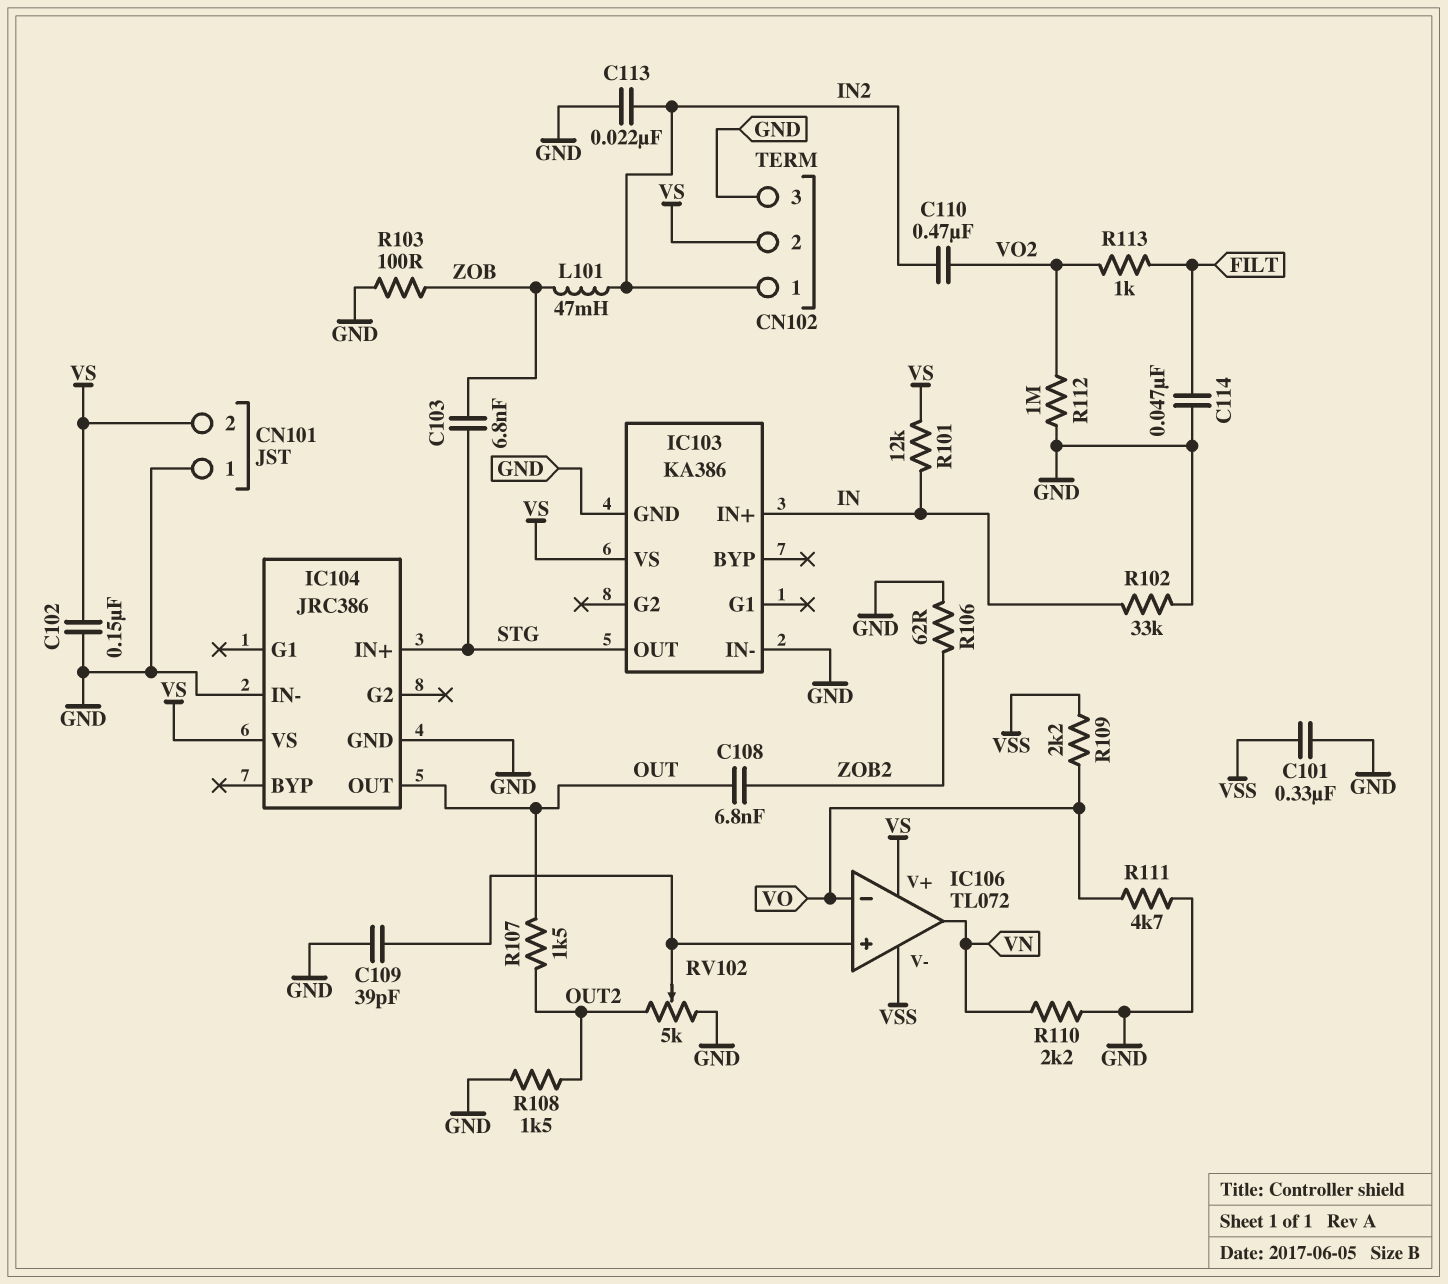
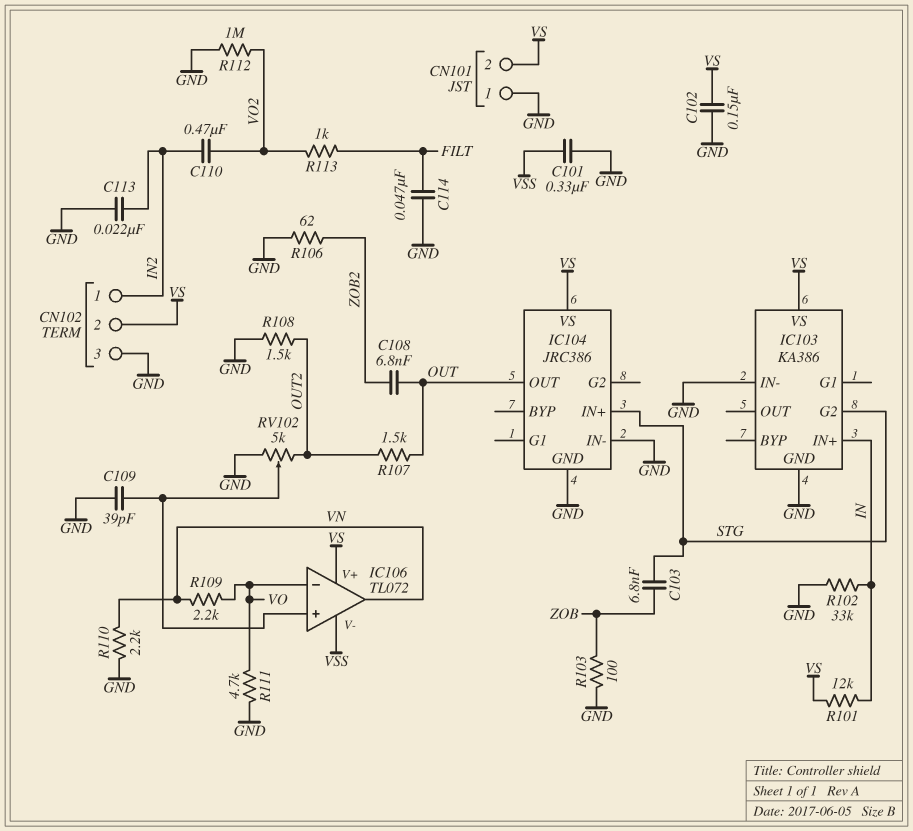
IC103 pin G2: none -> STG
IC103 pin OUT: STG -> none
L101: 47mH (IN2, ZOB) -> none
R109: 2.2k (VO, VSS) -> 2.2k (VN, VO)

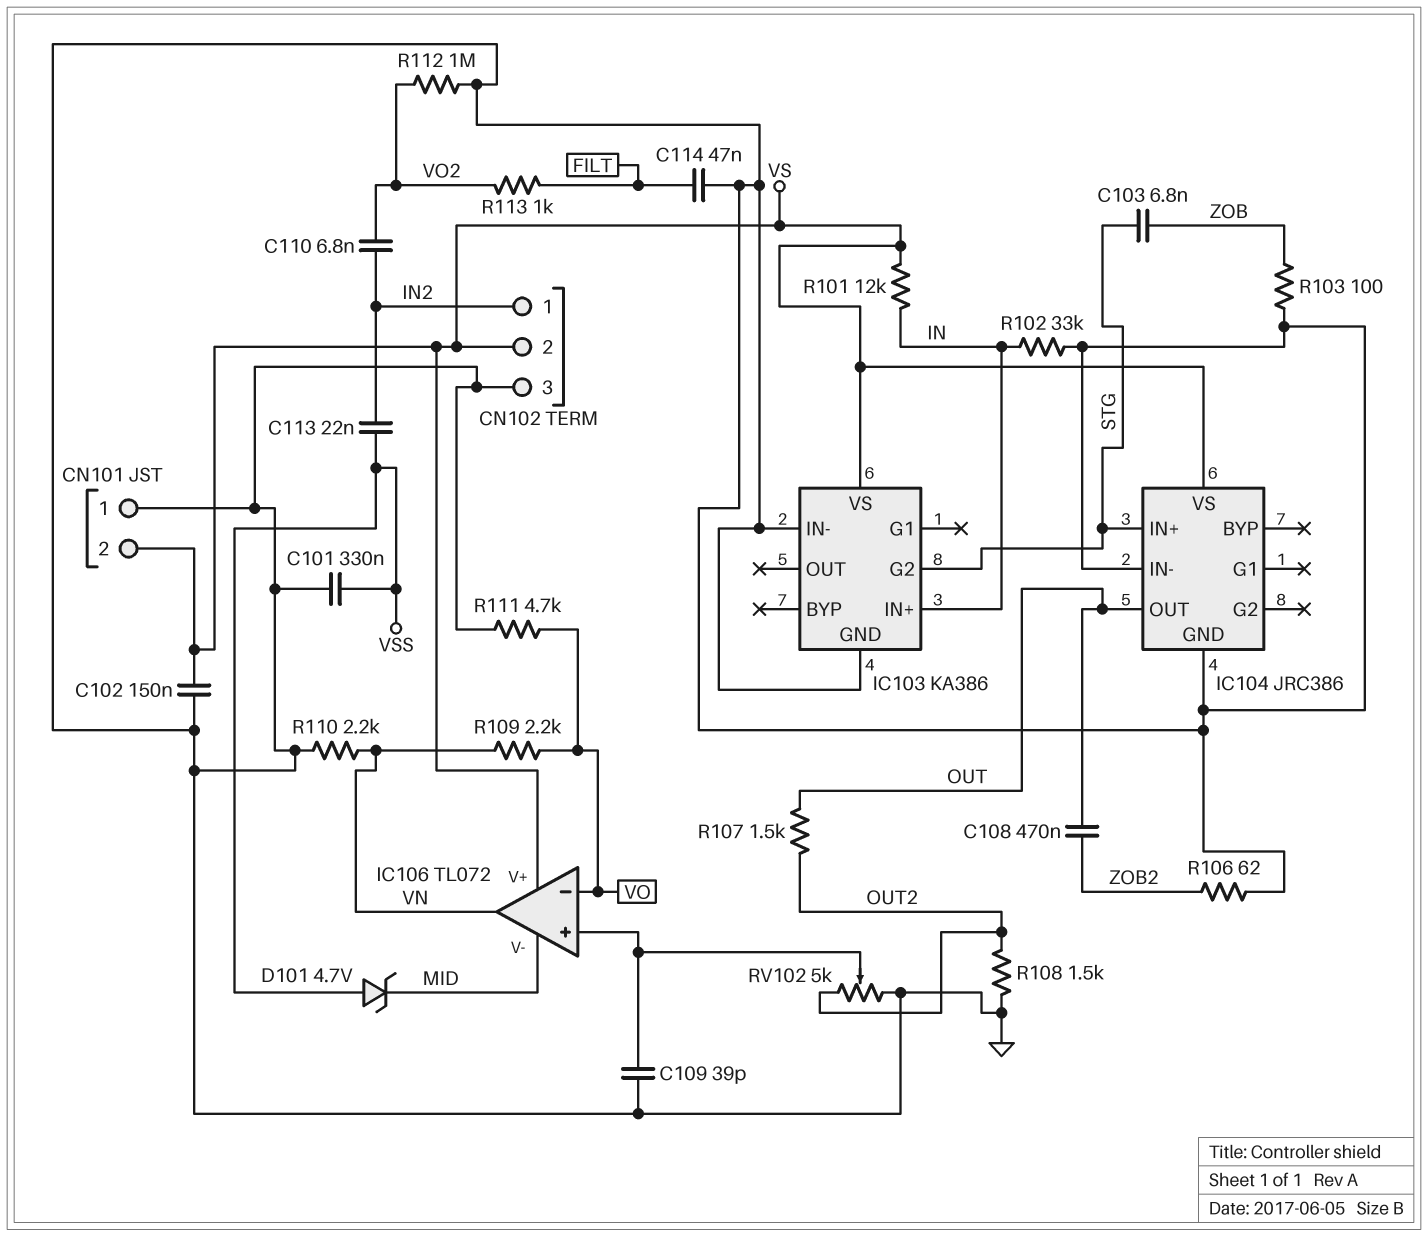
C108: 6.8nF (OUT, ZOB2) -> 470nF (OUT, ZOB2)
C110: 470nF (IN2, VO2) -> 6.8nF (IN2, VO2)
C113: 22nF (GND, IN2) -> 22nF (IN2, VSS)
D101: none -> zener 4.7V (A VSS, K MID)
IC106 pin V-: VSS -> MID

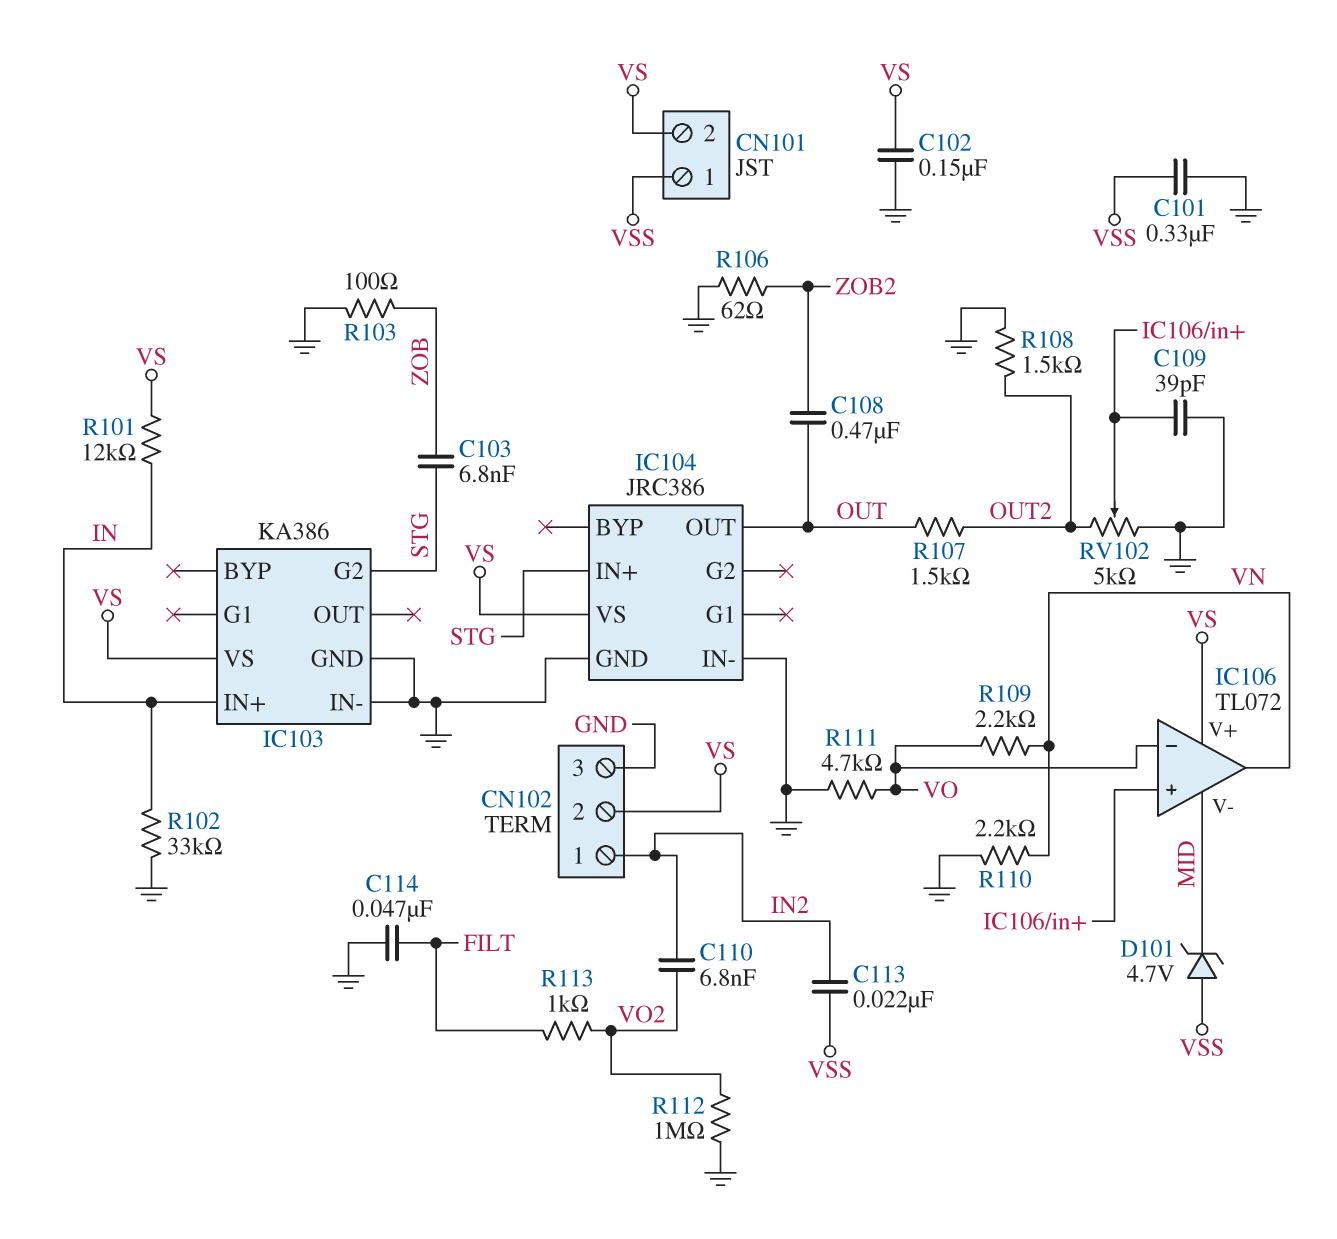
CN101 pin 1: GND -> VSS

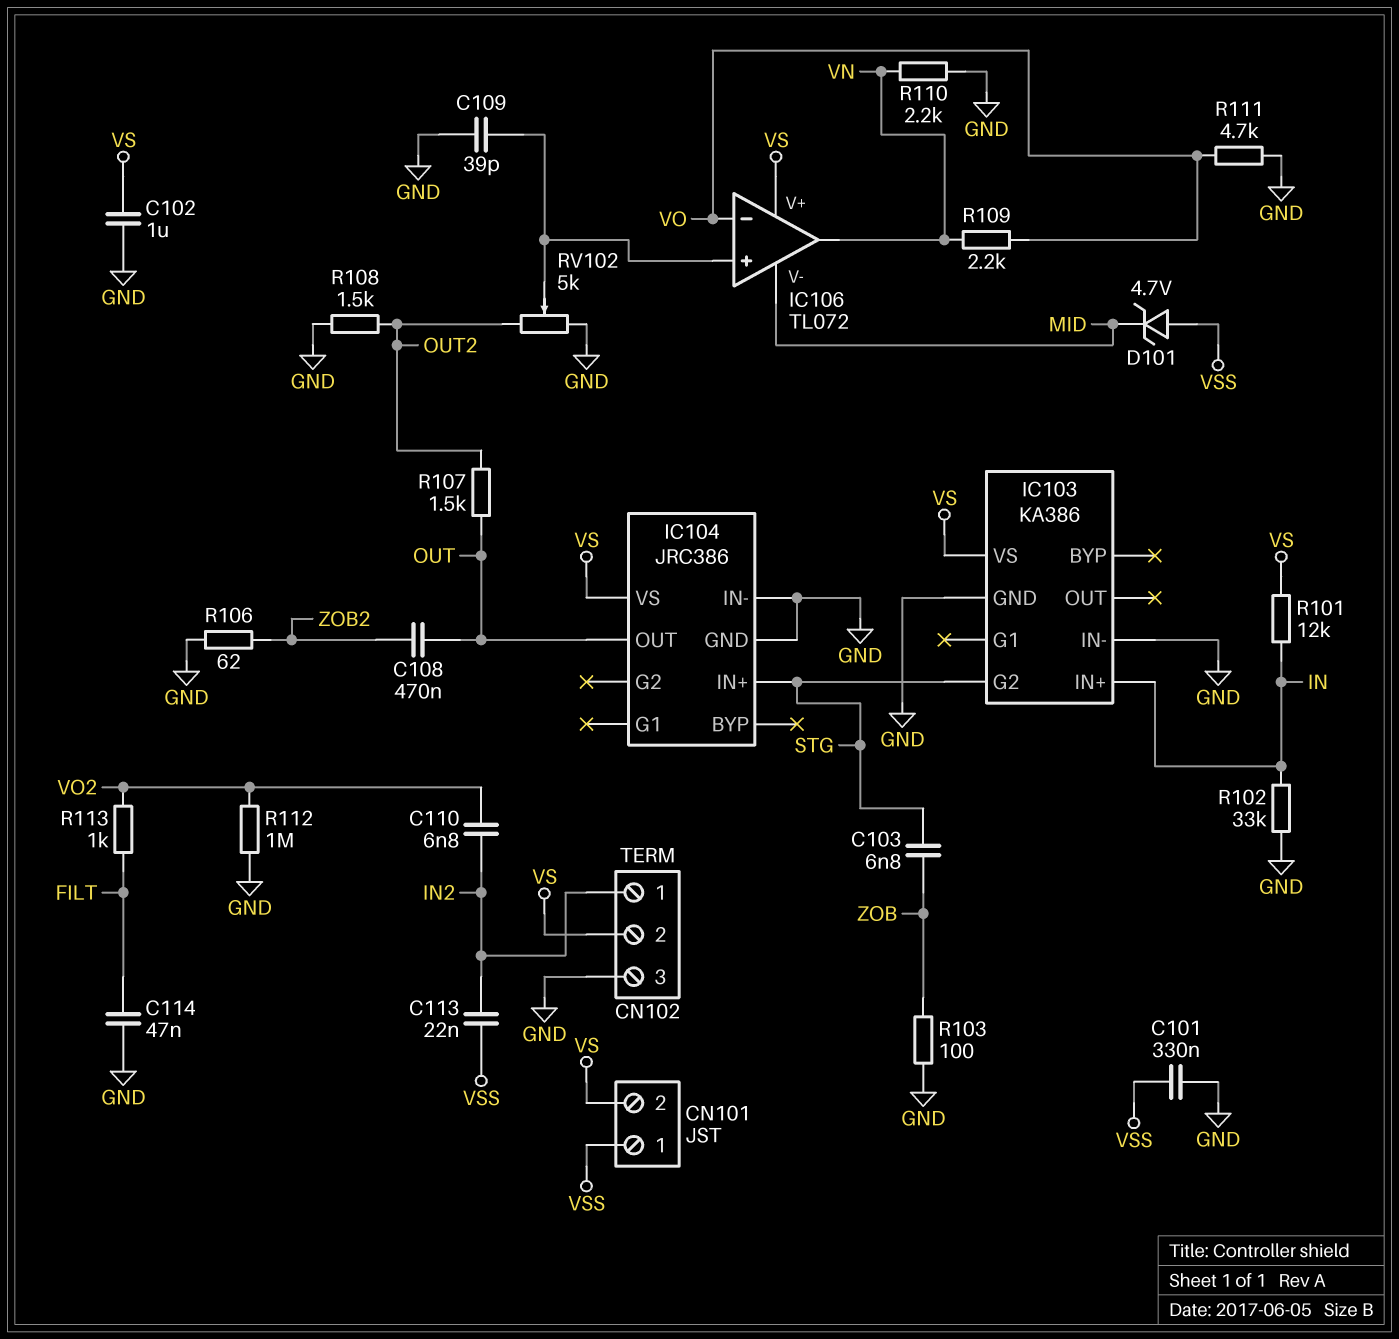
C102: 150nF (GND, VS) -> 1uF (GND, VS)

